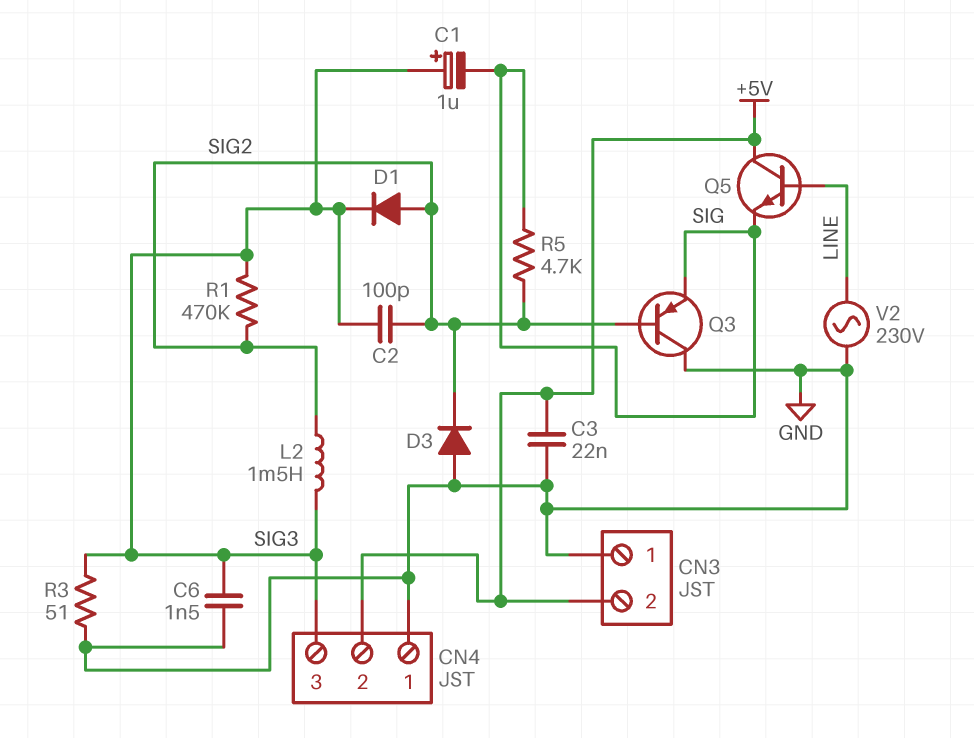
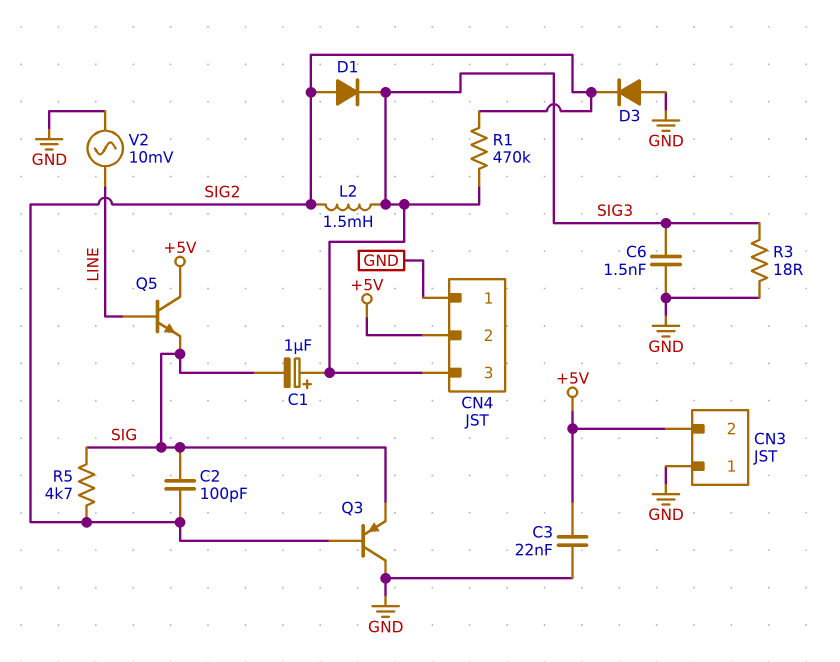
C2: 100pF (SIG2, SIG3) -> 100pF (SIG, SIG2)
R3: 51 (GND, SIG3) -> 18 (GND, SIG3)
V2: AC 230V (GND, LINE) -> AC 10mV (GND, LINE)

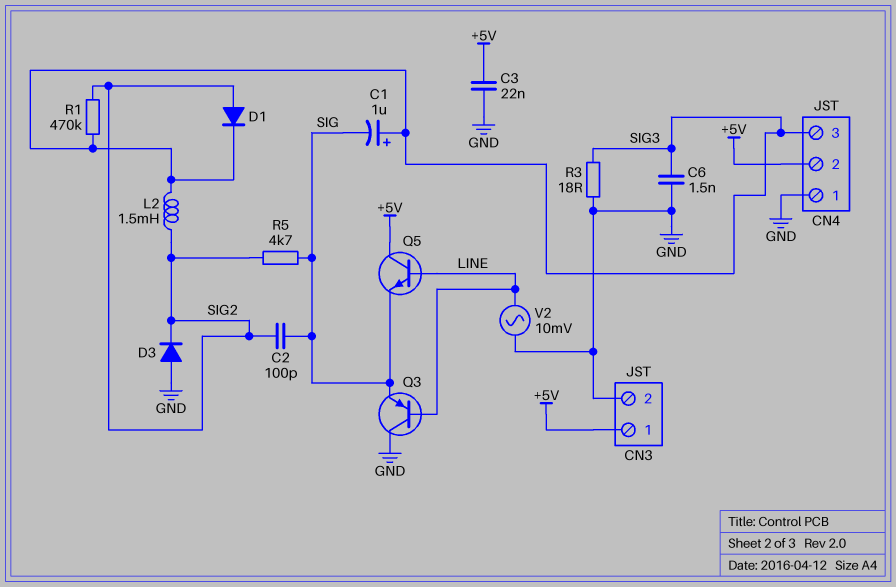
CN3 pin 1: GND -> +5V
CN3 pin 2: +5V -> GND
Q3: PNP (B SIG2, C GND, E SIG) -> PNP (B LINE, C GND, E SIG)

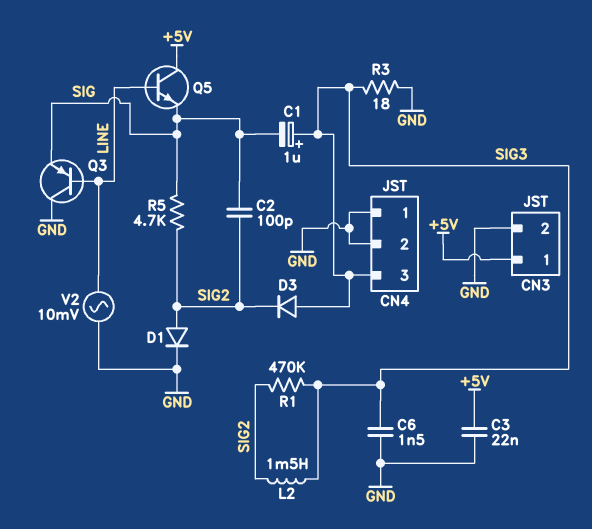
CN4 pin 2: +5V -> GND
D1: diode (A SIG2, K SIG3) -> diode (A SIG2, K GND)
D3: diode (A GND, K SIG2) -> diode (A SIG3, K SIG2)

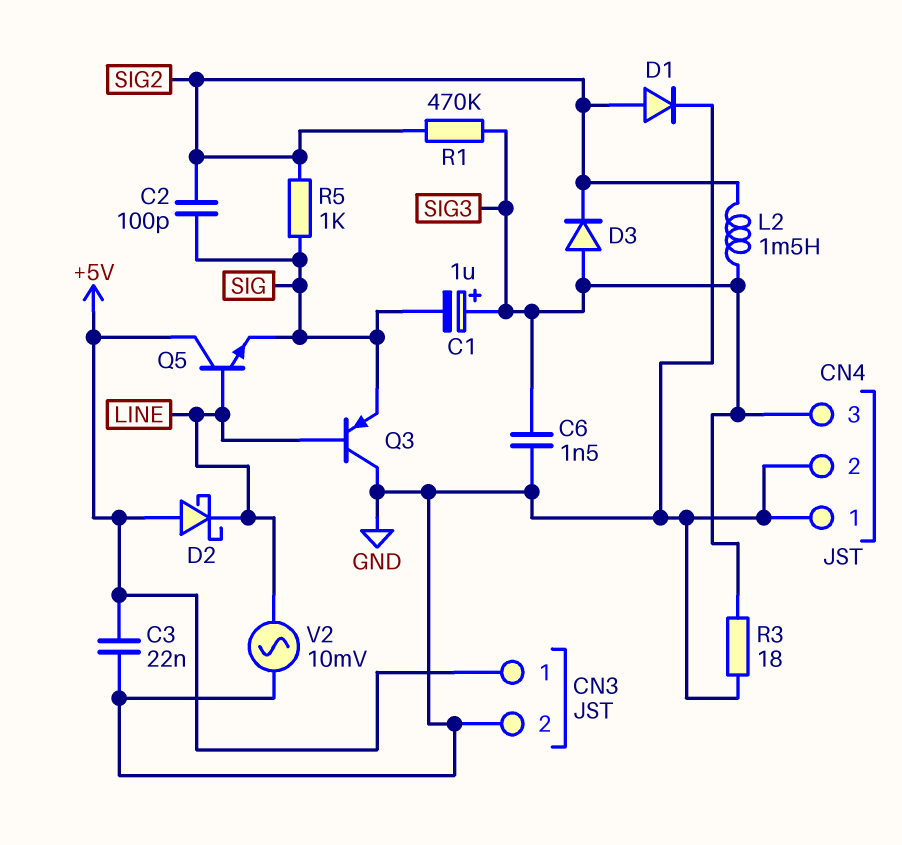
D2: none -> schottky (A +5V, K LINE)
R5: 4.7k (SIG, SIG2) -> 1k (SIG, SIG2)

